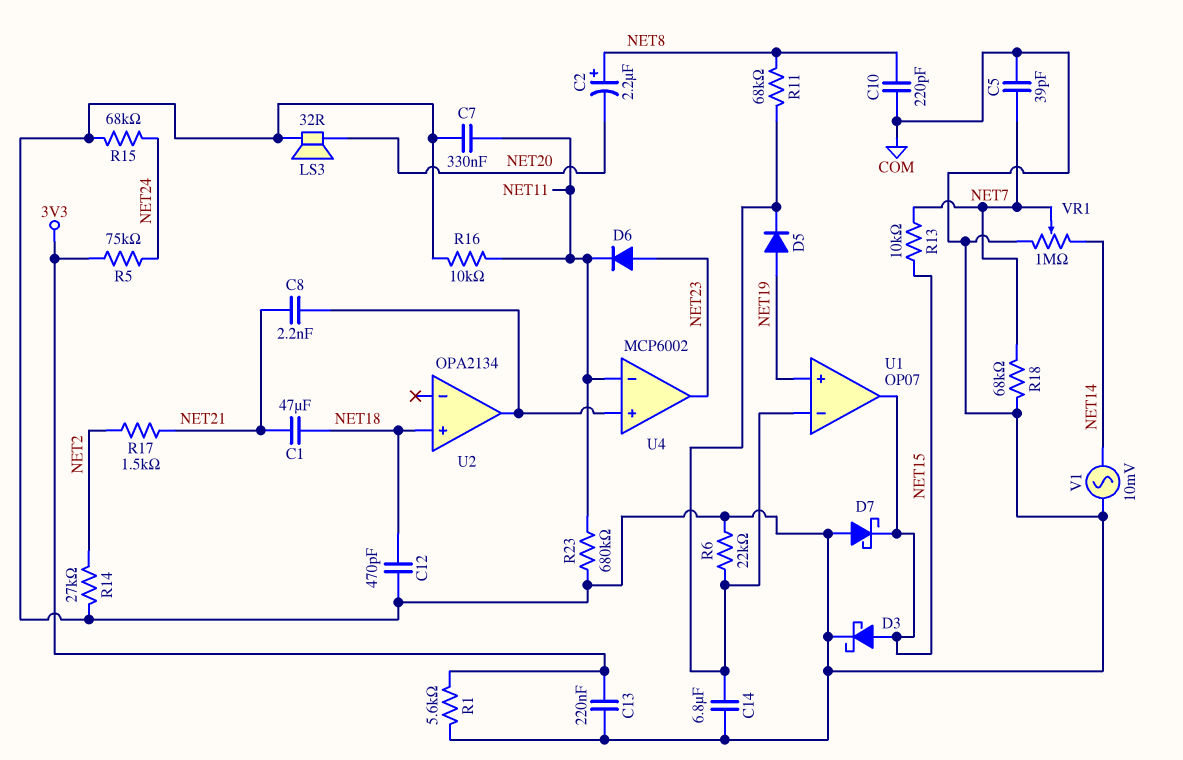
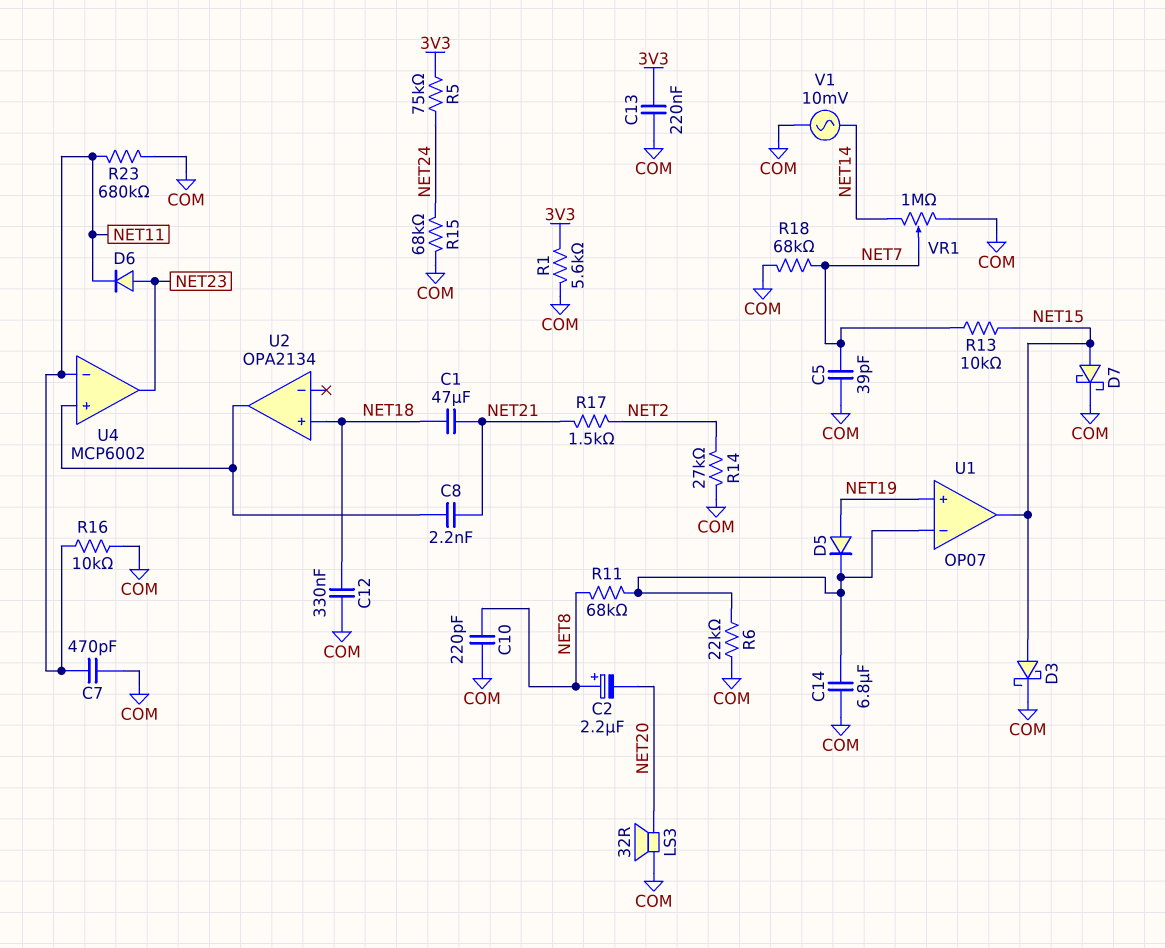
C7: 330nF (COM, NET11) -> 470pF (COM, NET11)
C12: 470pF (COM, NET18) -> 330nF (COM, NET18)
D7: schottky (A COM, K NET15) -> schottky (A NET15, K COM)

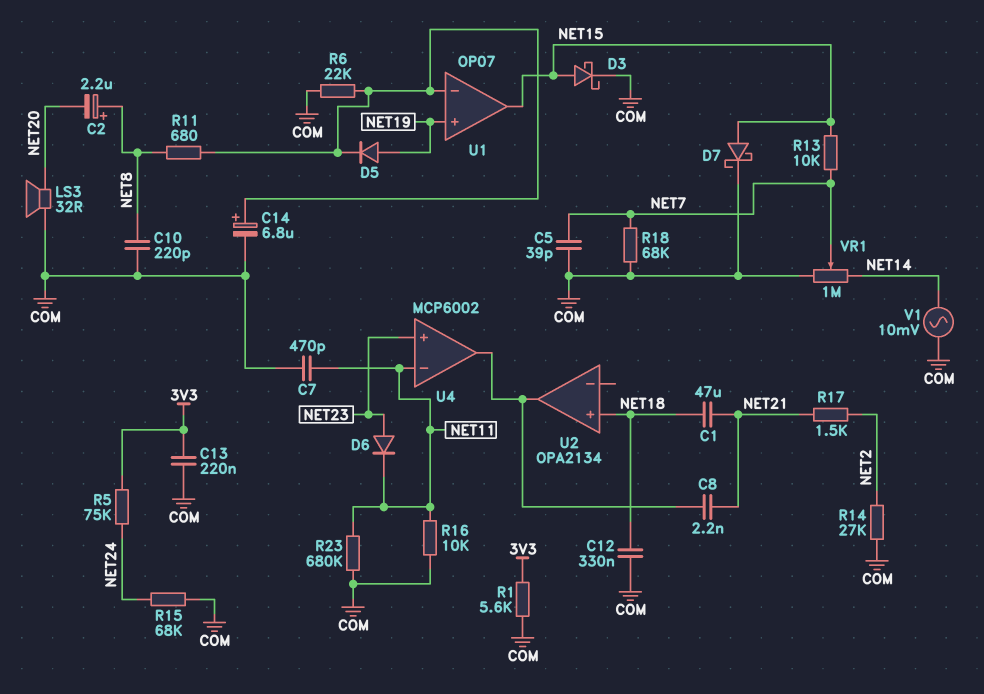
C14: 6.8uF (COM, U1/in-) -> 6.8uF (plus U1/in-, minus COM)
R11: 68k (NET8, U1/in-) -> 680 (NET8, U1/in-)
U4 pin in+: U2/out -> NET23
U4 pin out: NET23 -> U2/out

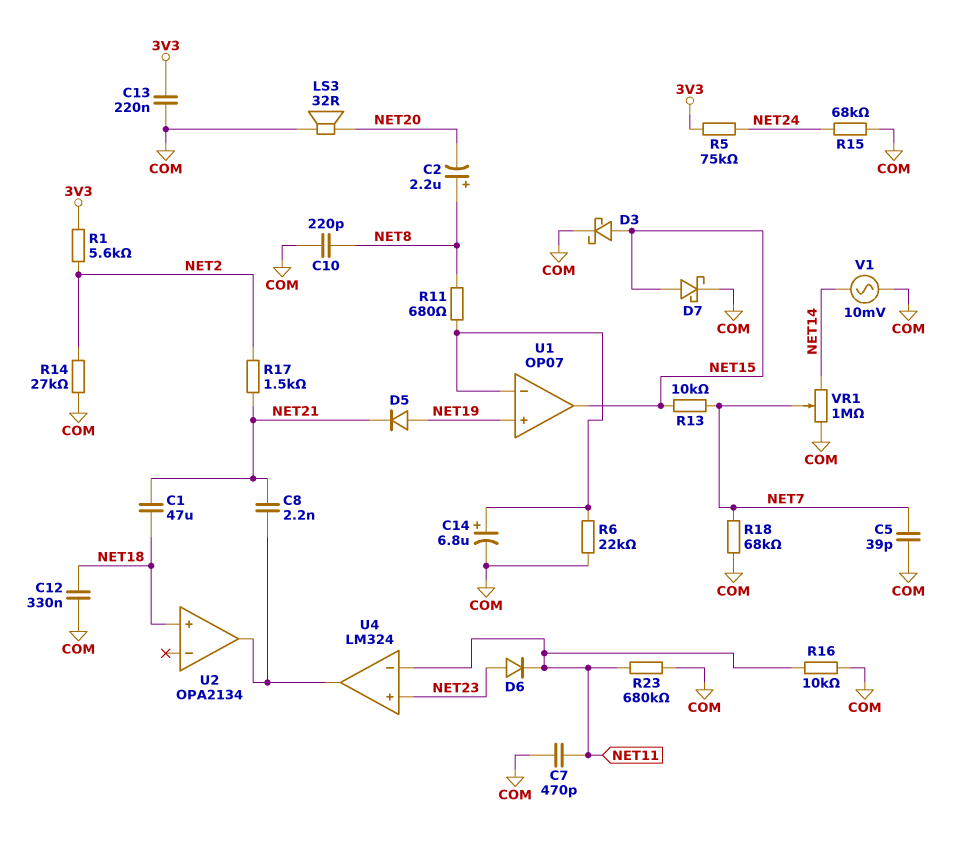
D5: diode (A NET19, K U1/in-) -> diode (A NET19, K NET21)
R1: 5.6k (3V3, COM) -> 5.6k (3V3, NET2)
U4: MCP6002 -> LM324

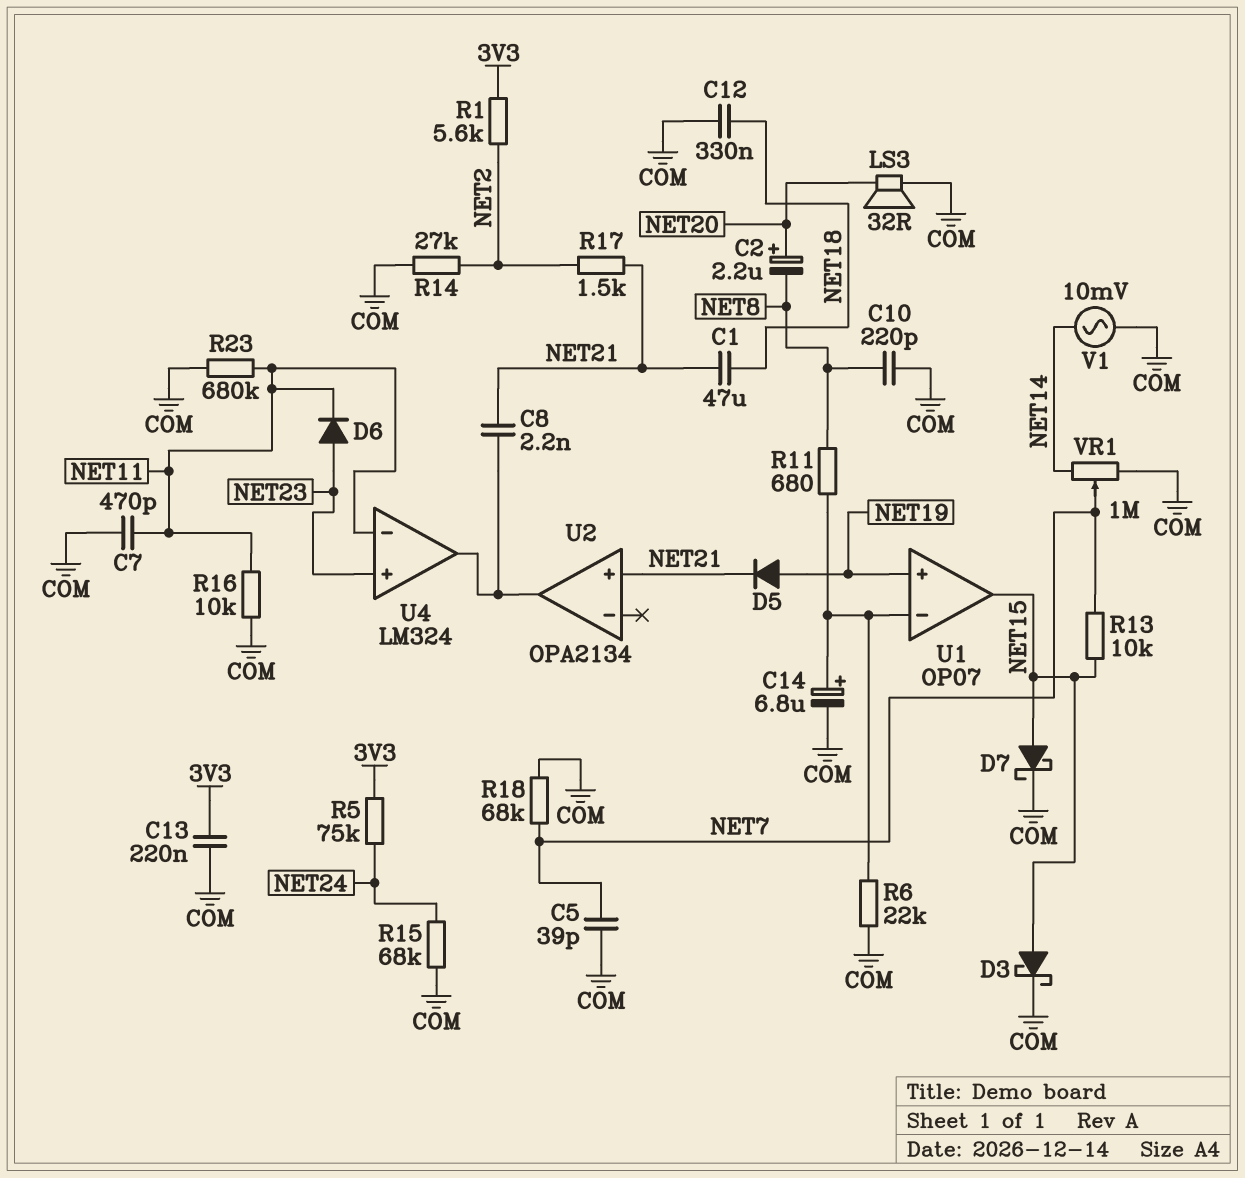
C2: 2.2uF (plus NET8, minus NET20) -> 2.2uF (plus NET20, minus NET8)
U2 pin in+: NET18 -> NET21

